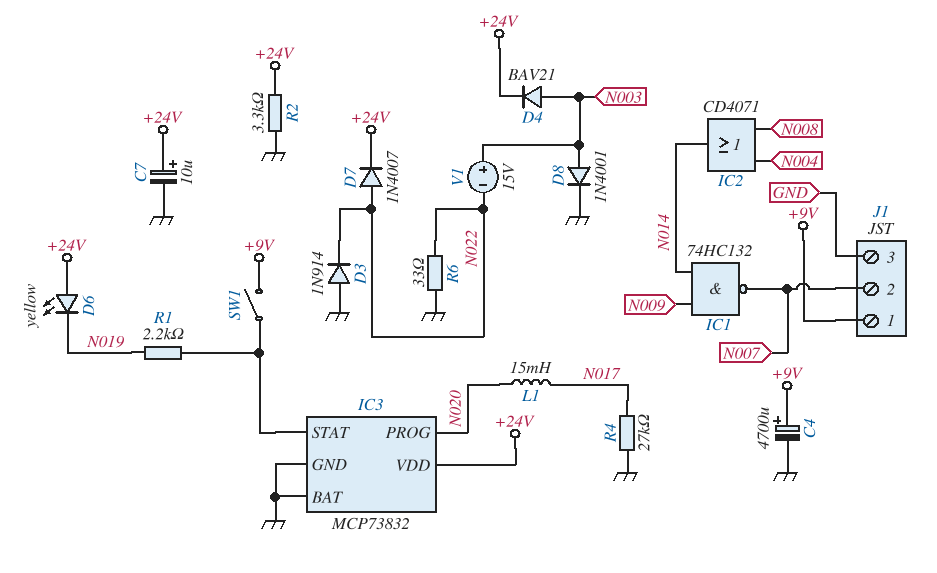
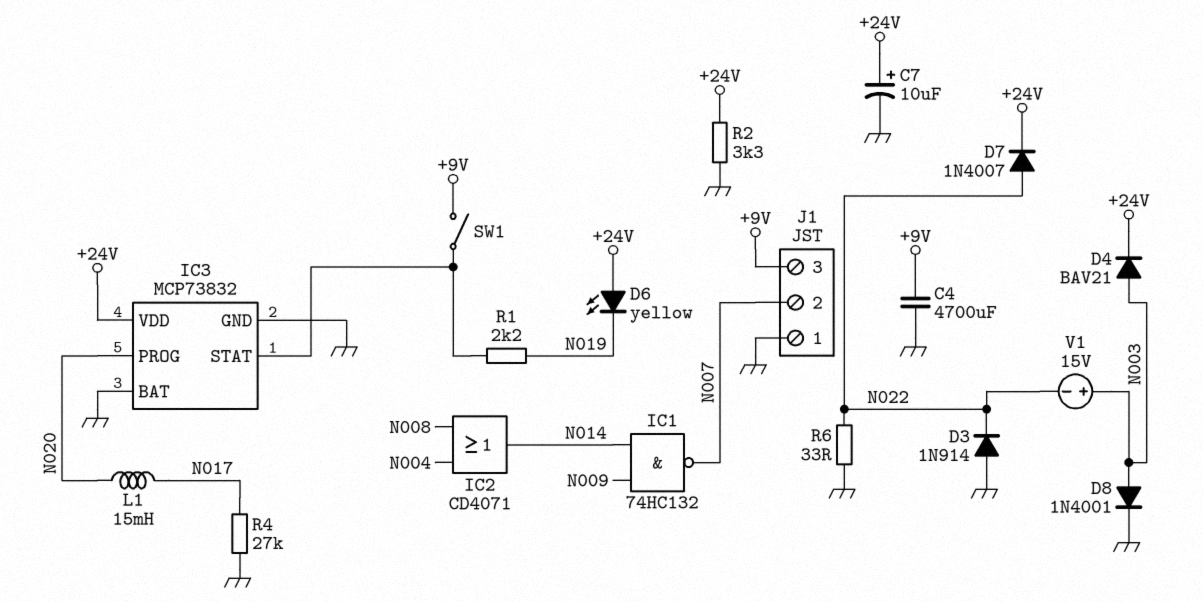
C4: 4700uF (plus +9V, minus GND) -> 4700uF (+9V, GND)
J1 pin 1: +9V -> GND
J1 pin 3: GND -> +9V

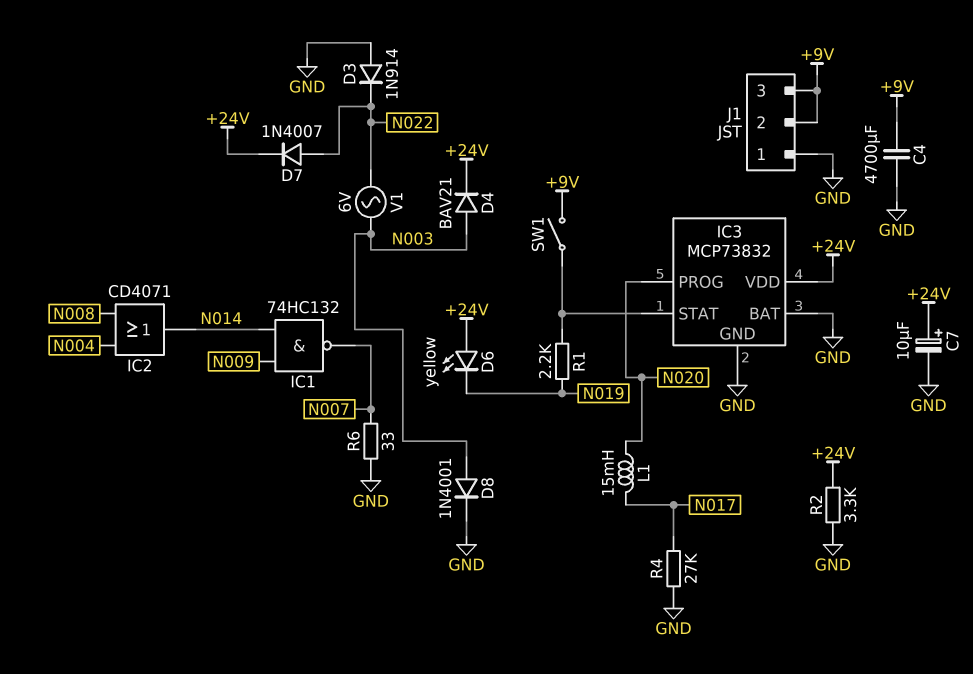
J1 pin 2: N007 -> +9V
R6: 33 (GND, N022) -> 33 (GND, N007)
V1: 15V (plus N003, minus N022) -> AC 6V (N003, N022)

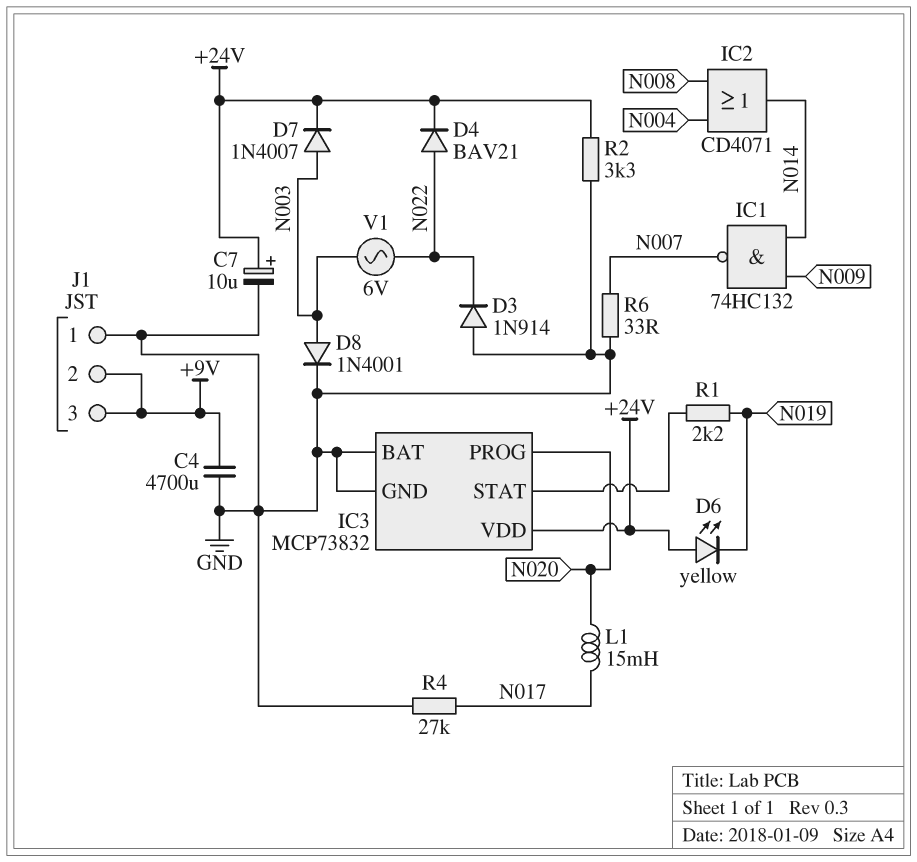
D4: diode BAV21 (A N003, K +24V) -> diode BAV21 (A N022, K +24V)
D7: diode 1N4007 (A N022, K +24V) -> diode 1N4007 (A N003, K +24V)
SW1: switch (+9V, IC3/STAT) -> none

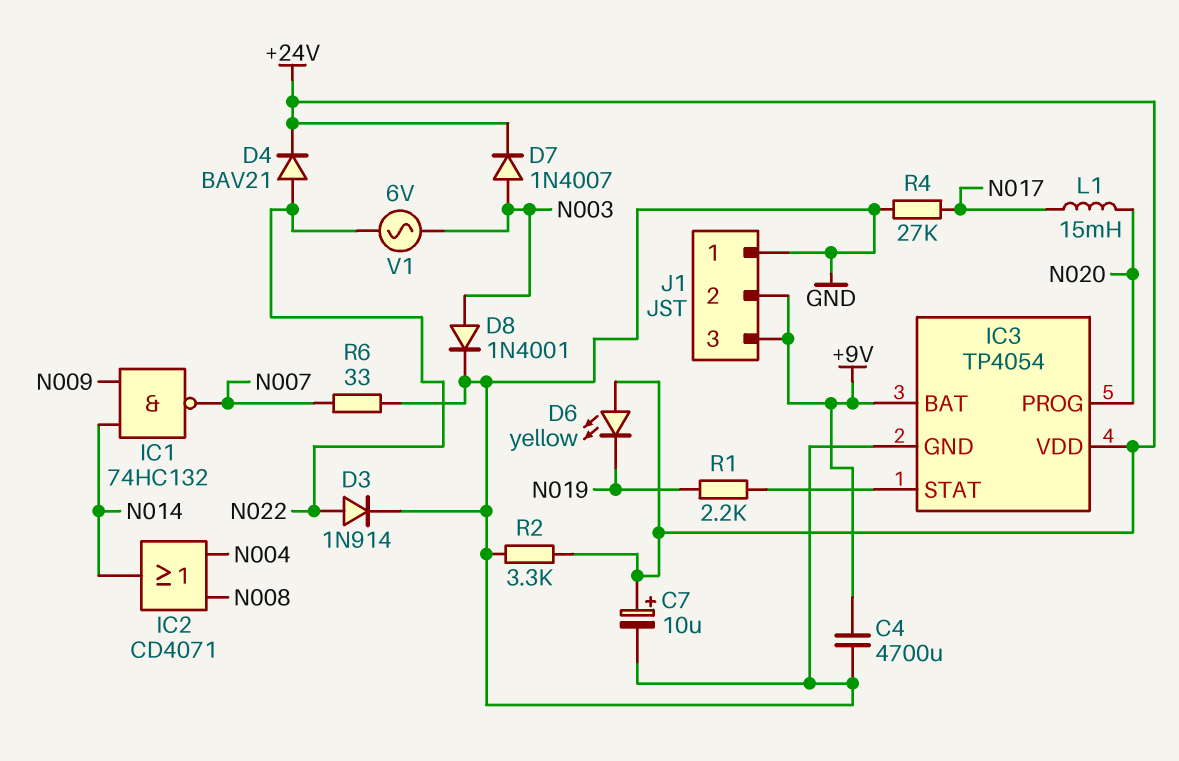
D3: diode 1N914 (A GND, K N022) -> diode 1N914 (A N022, K GND)
IC3: MCP73832 -> TP4054
IC3 pin BAT: GND -> +9V

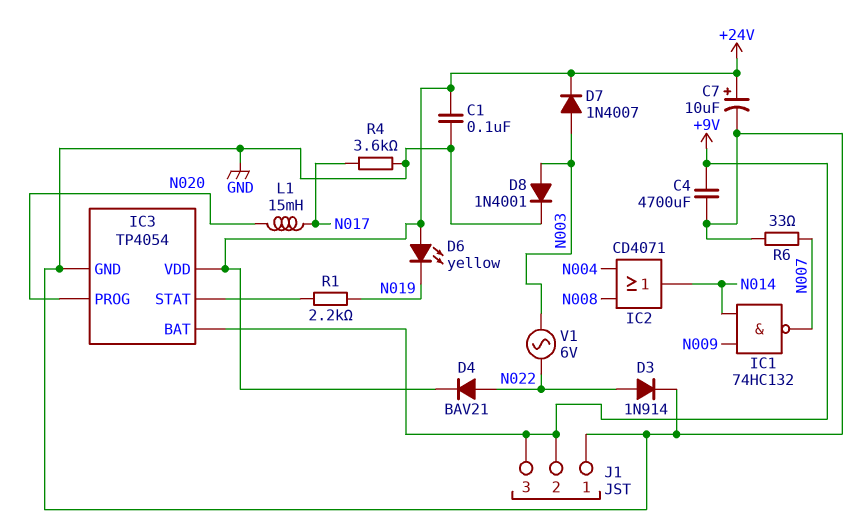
C1: none -> 100nF (+24V, GND)
R2: 3.3k (+24V, GND) -> none
R4: 27k (GND, N017) -> 3.6k (GND, N017)

